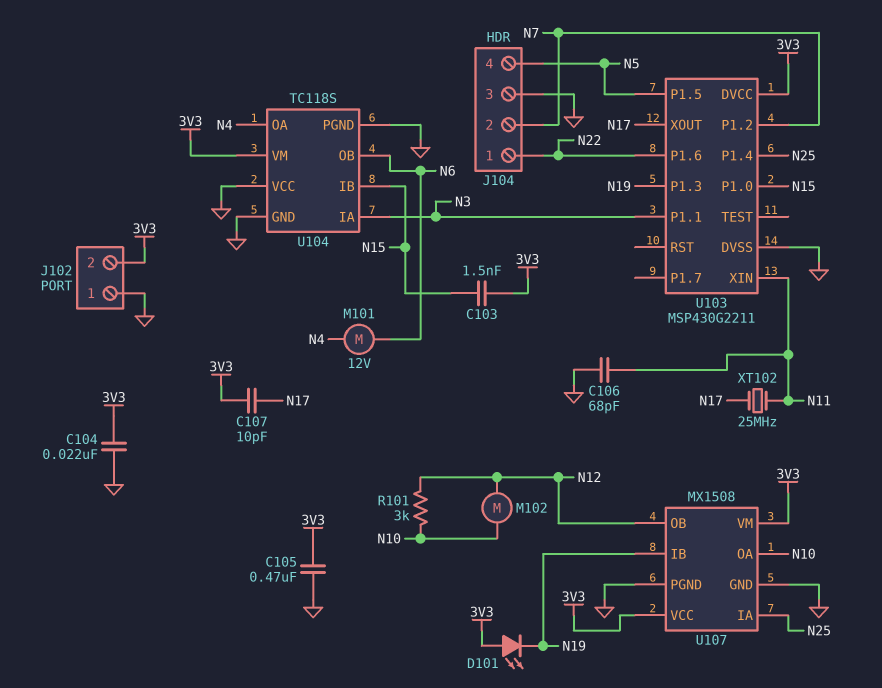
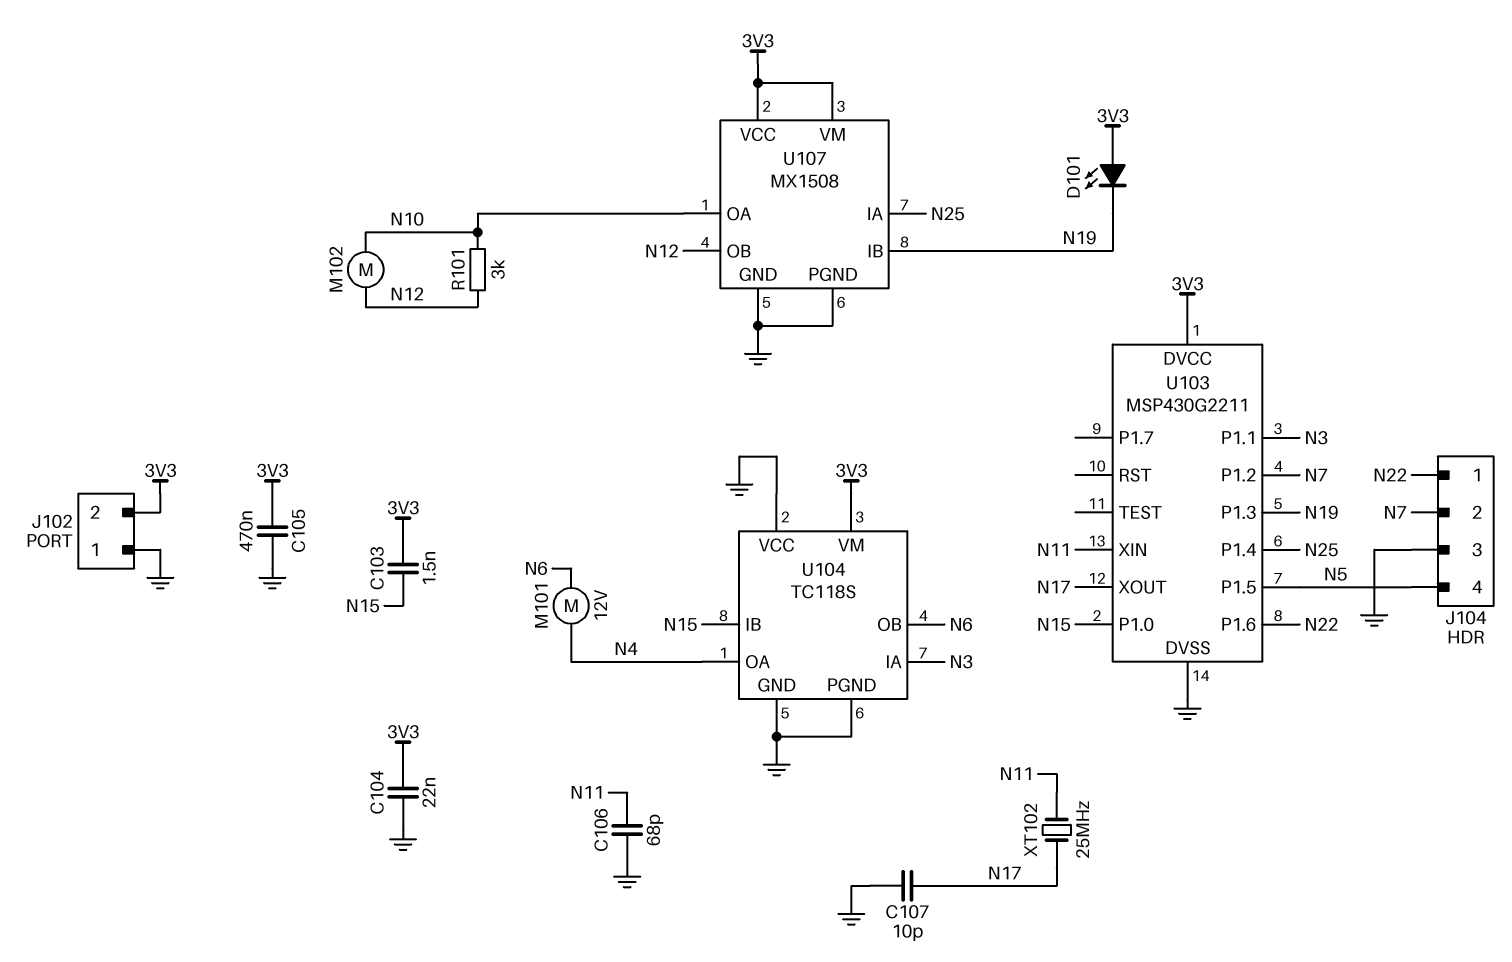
C107: 10pF (3V3, N17) -> 10pF (GND, N17)

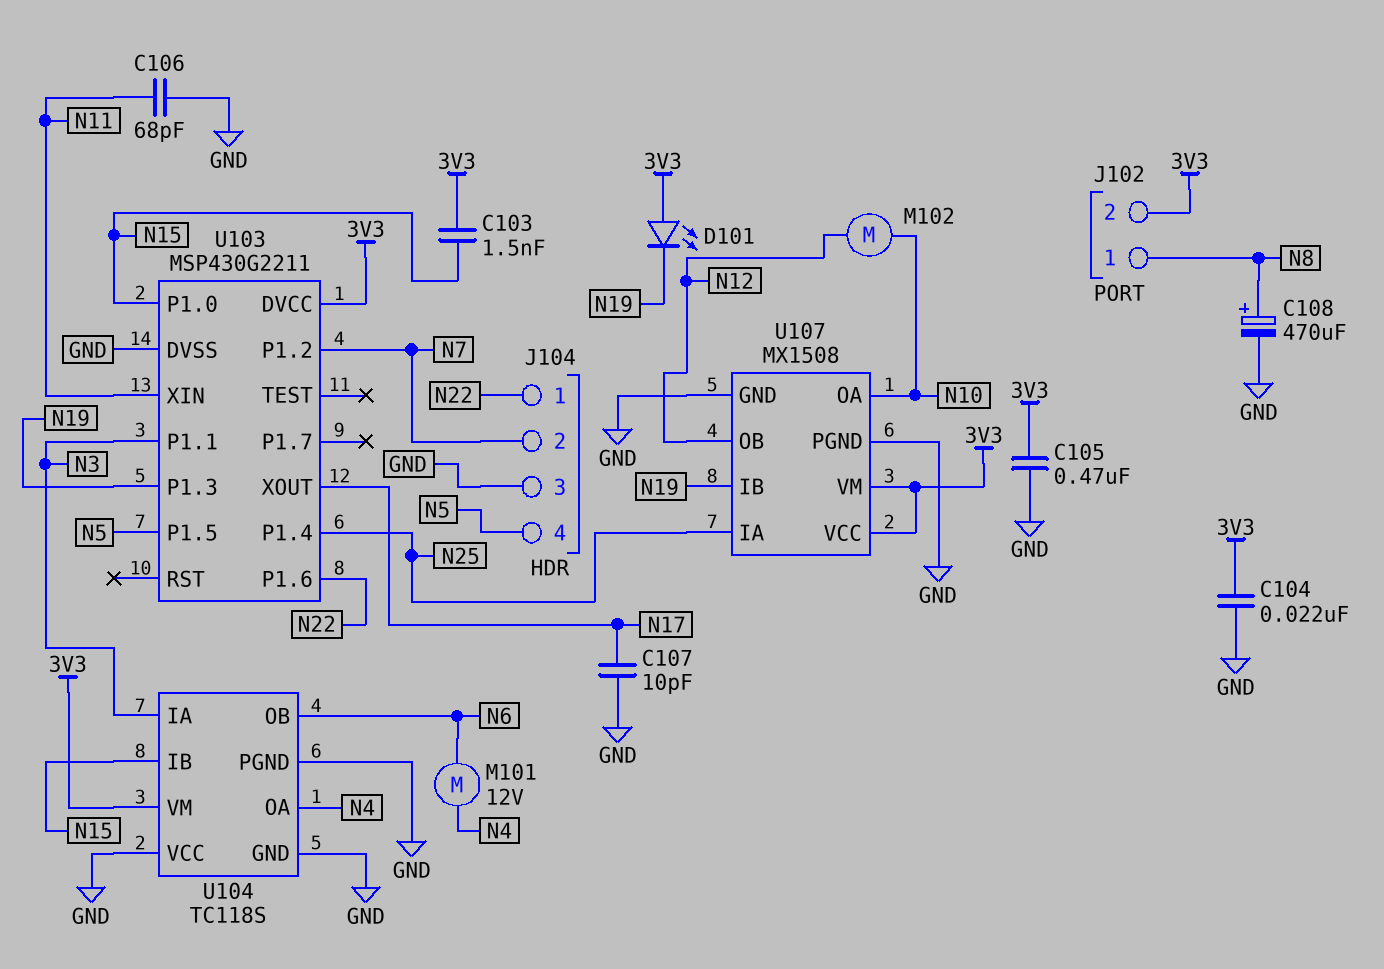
C108: none -> 470uF (plus N8, minus GND)
J102 pin 1: GND -> N8
R101: 3k (N10, N12) -> none
XT102: 25MHz (N11, N17) -> none

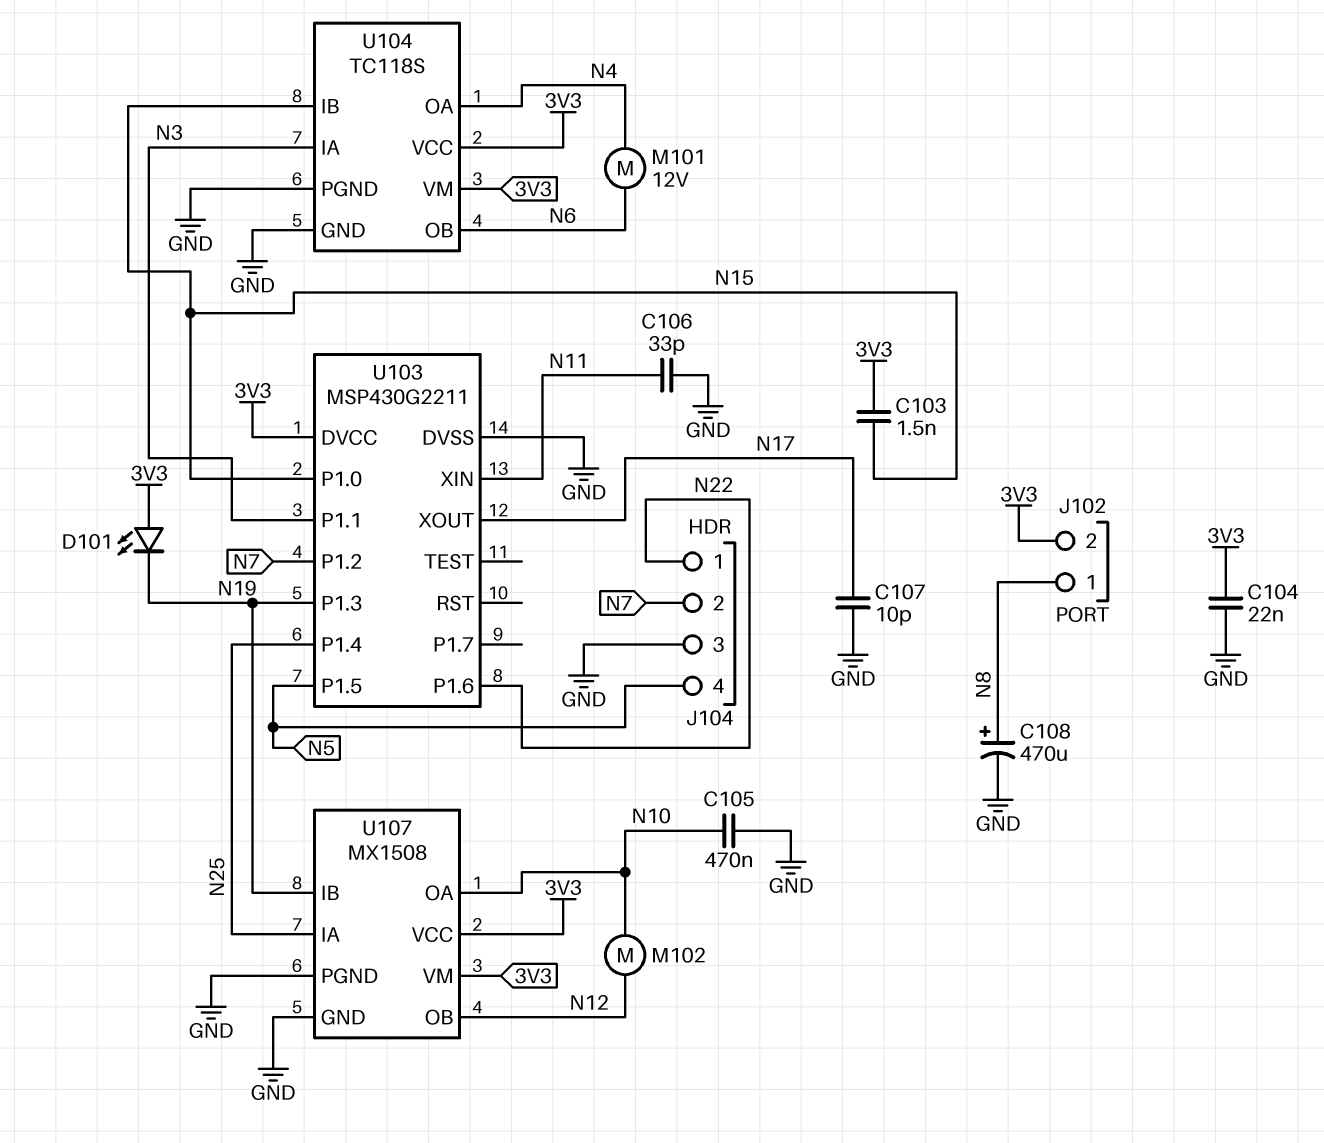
C105: 470nF (3V3, GND) -> 470nF (GND, N10)
C106: 68pF (GND, N11) -> 33pF (GND, N11)
U104 pin VCC: GND -> 3V3

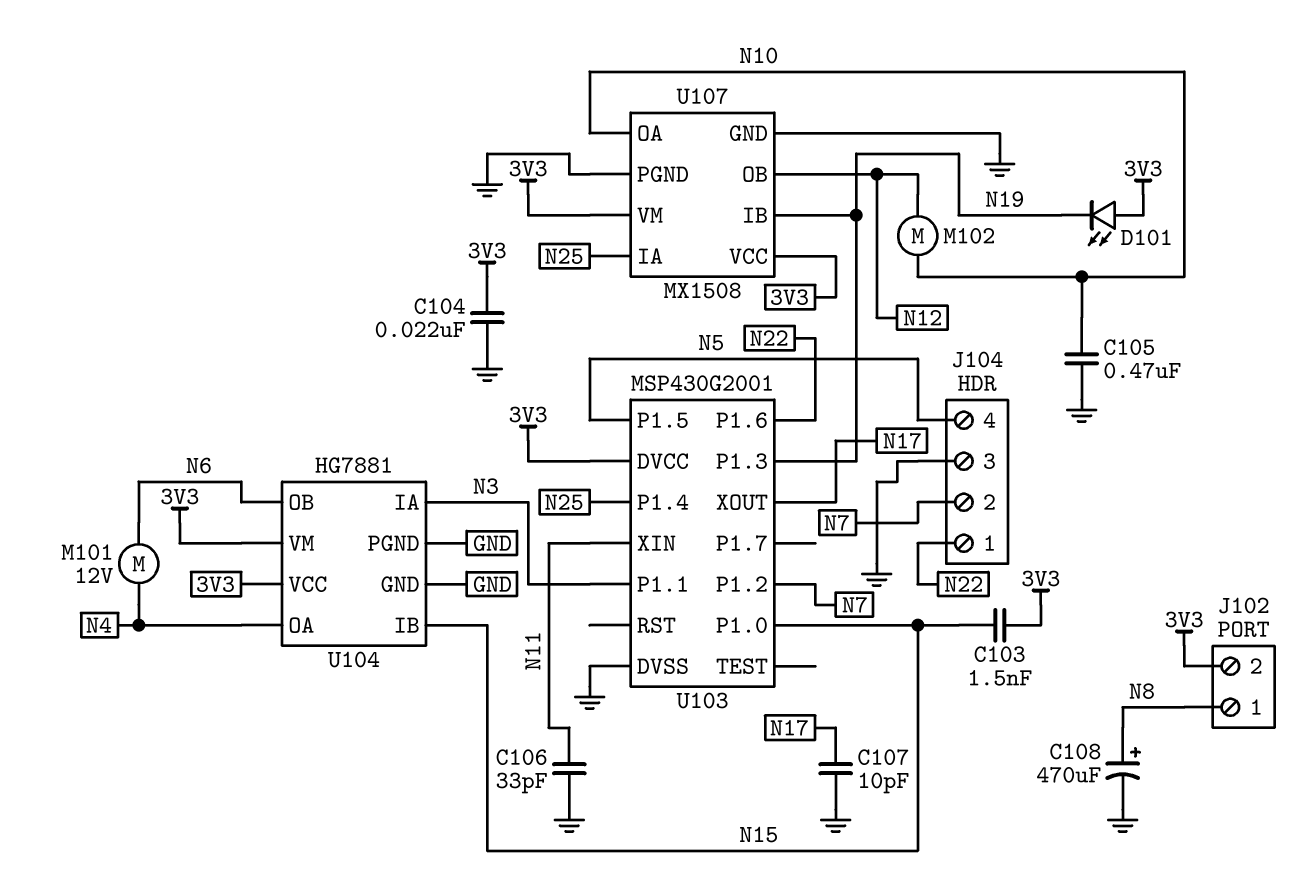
U103: MSP430G2211 -> MSP430G2001
U104: TC118S -> HG7881

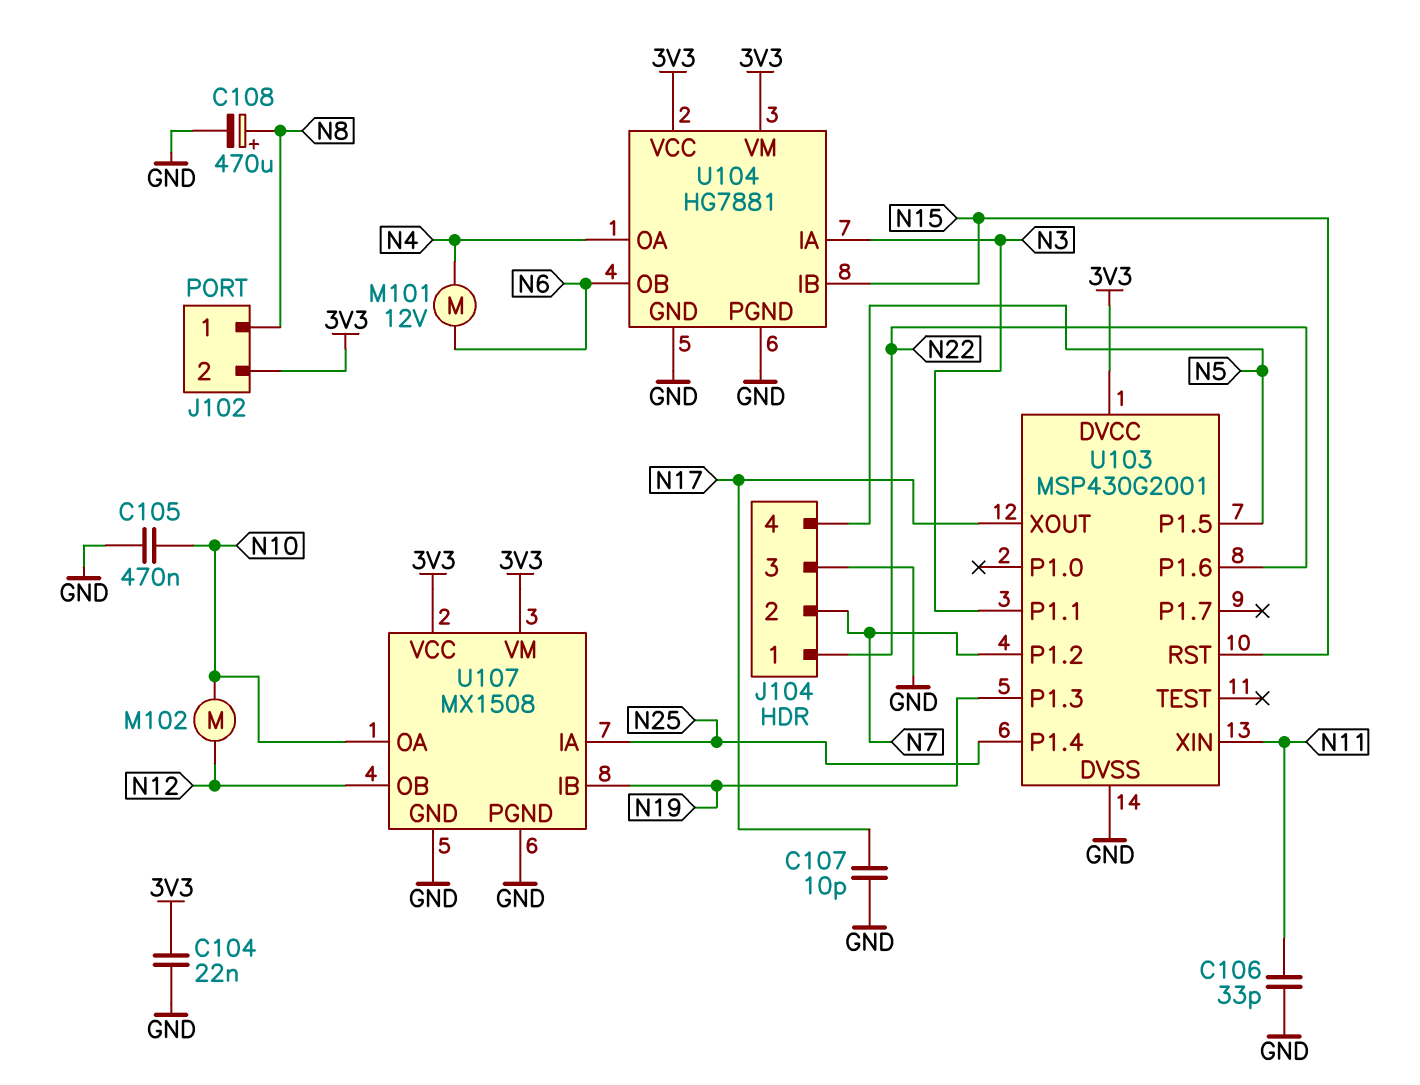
C103: 1.5nF (3V3, N15) -> none
D101: LED (A 3V3, K N19) -> none
U103 pin P1.0: N15 -> none
U103 pin RST: none -> N15

